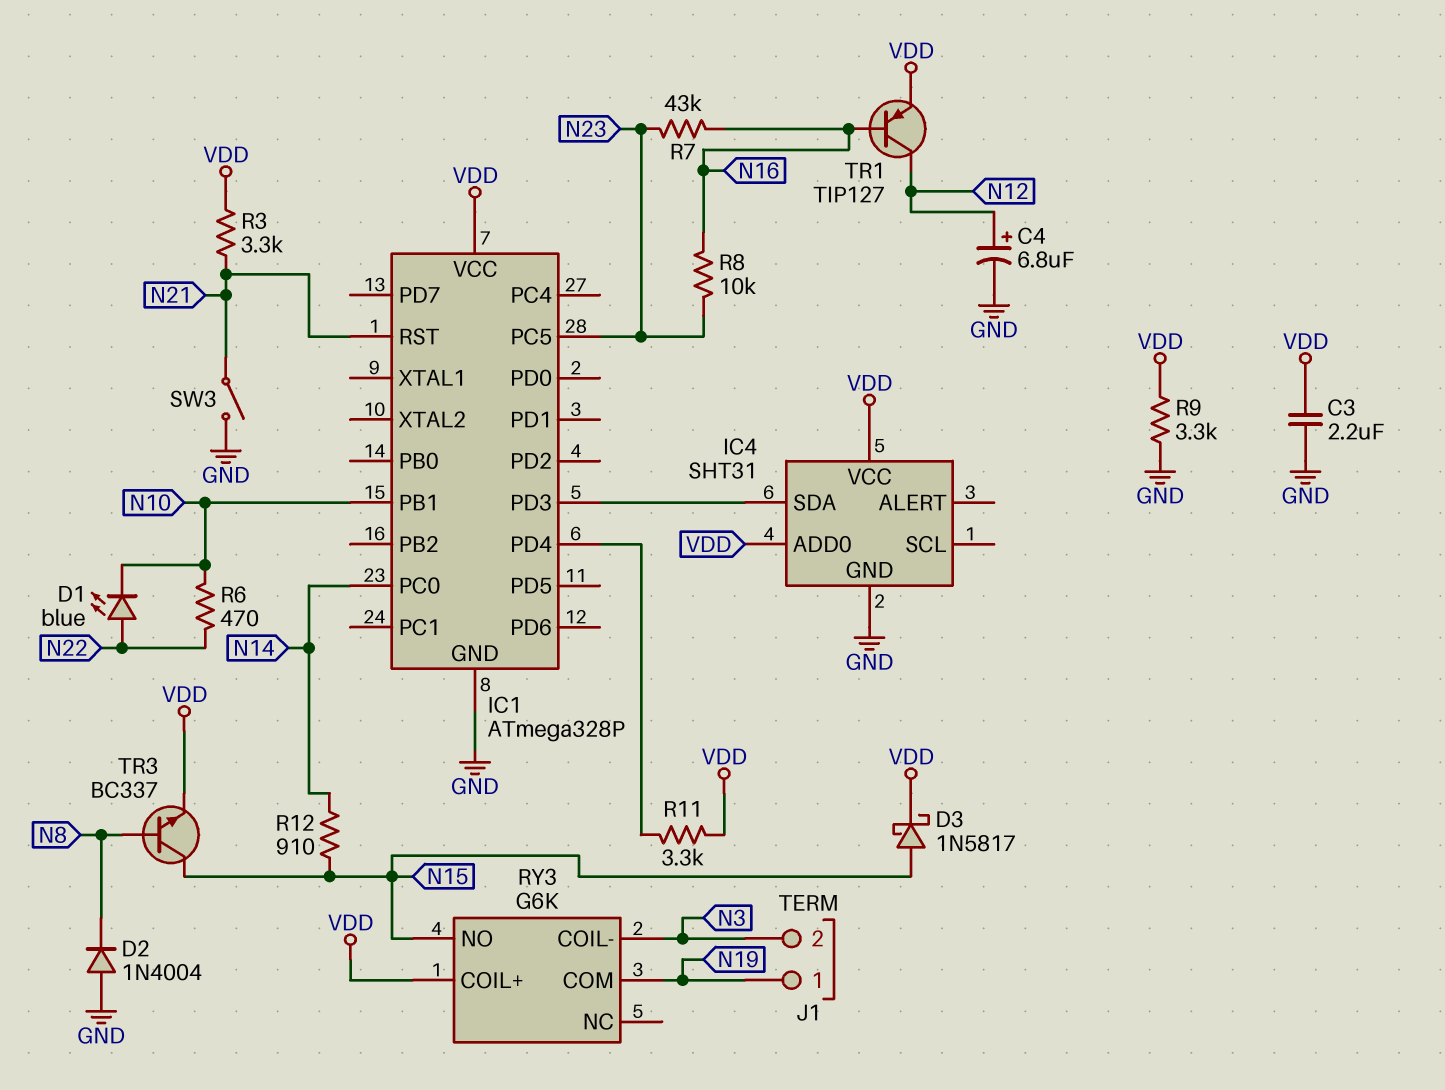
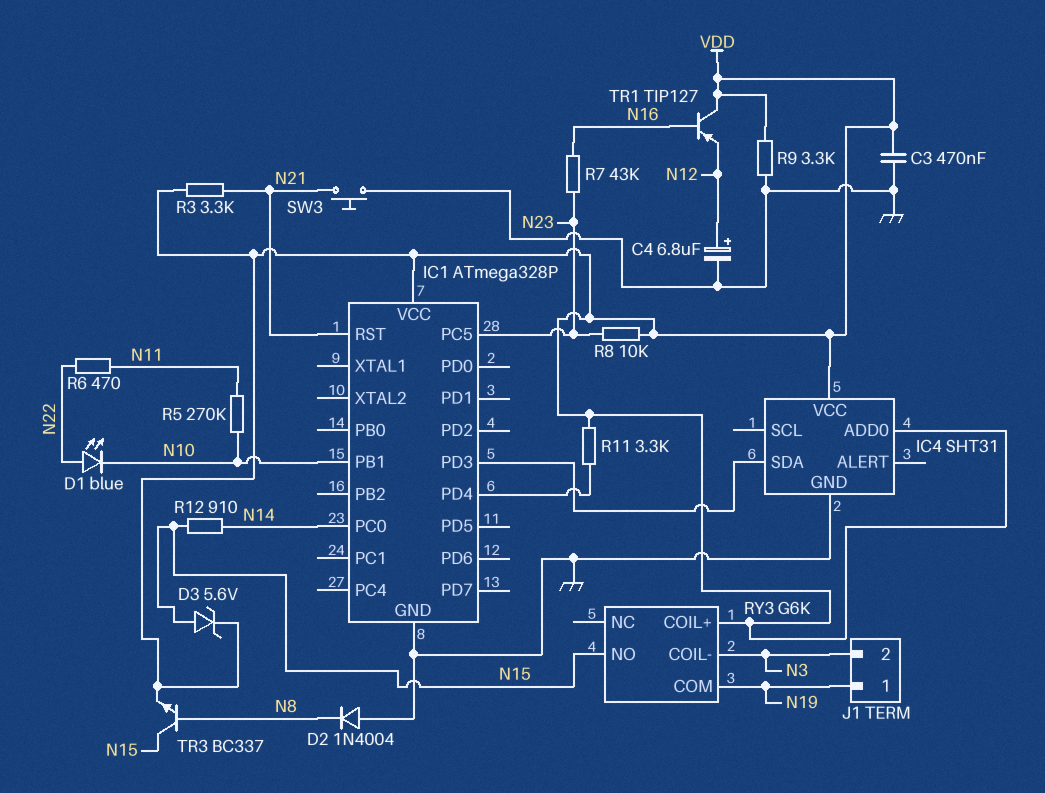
C3: 2.2uF (GND, VDD) -> 470nF (GND, VDD)
D3: schottky 1N5817 (A N15, K VDD) -> zener 5.6V (A N15, K VDD)
R5: none -> 270k (N10, N11)
R6: 470 (N10, N22) -> 470 (N11, N22)
R8: 10k (N16, N23) -> 10k (N23, VDD)
SW3: switch (GND, N21) -> button (GND, N21)
TR1: PNP TIP127 (B N16, C N12, E VDD) -> PNP TIP127 (B N16, C VDD, E N12)

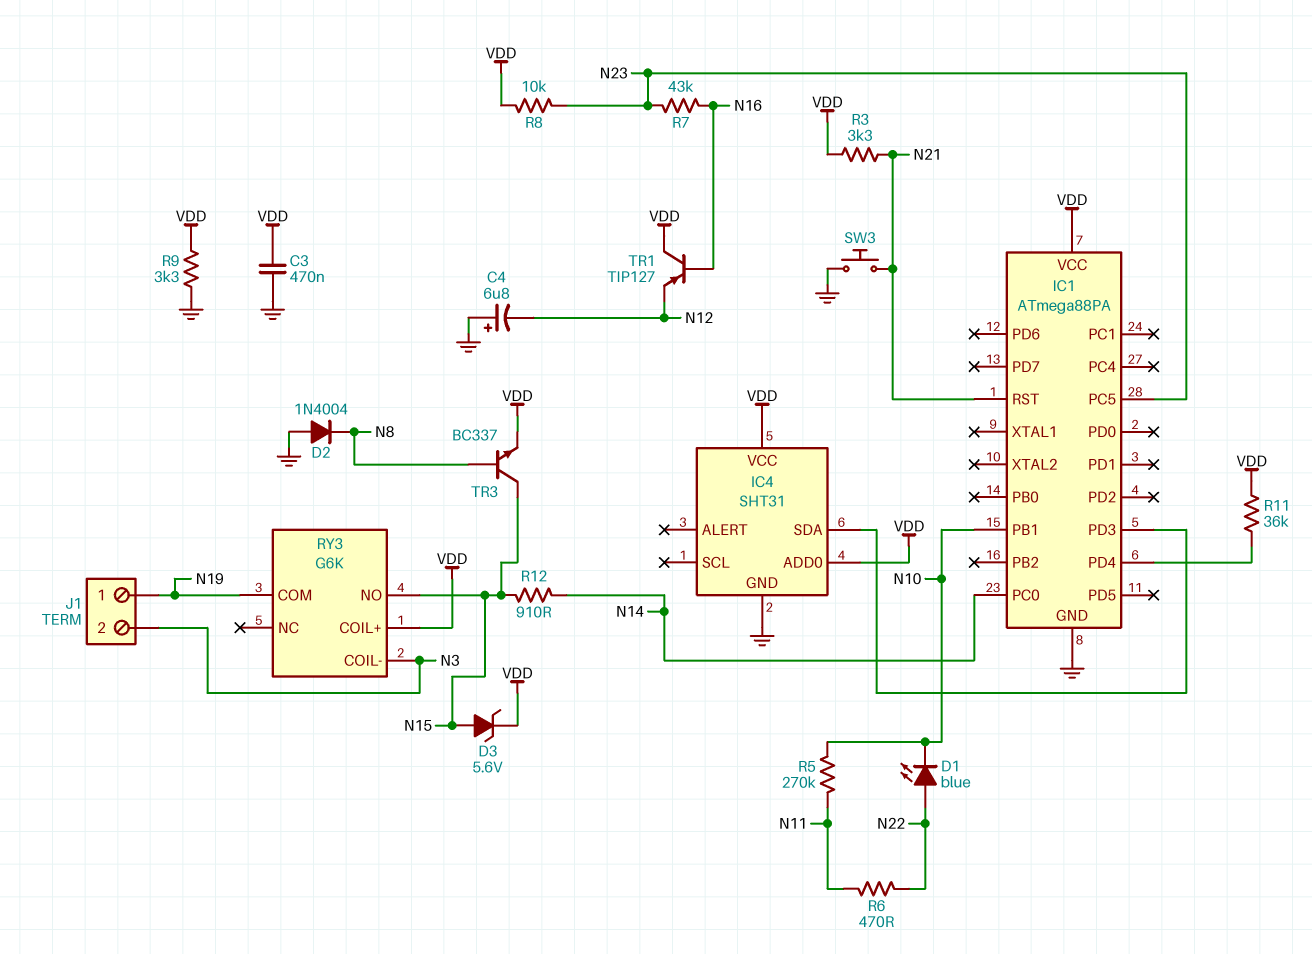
C4: 6.8uF (plus N12, minus GND) -> 6.8uF (plus GND, minus N12)
IC1: ATmega328P -> ATmega88PA
R11: 3.3k (IC1/PD4, VDD) -> 36k (IC1/PD4, VDD)

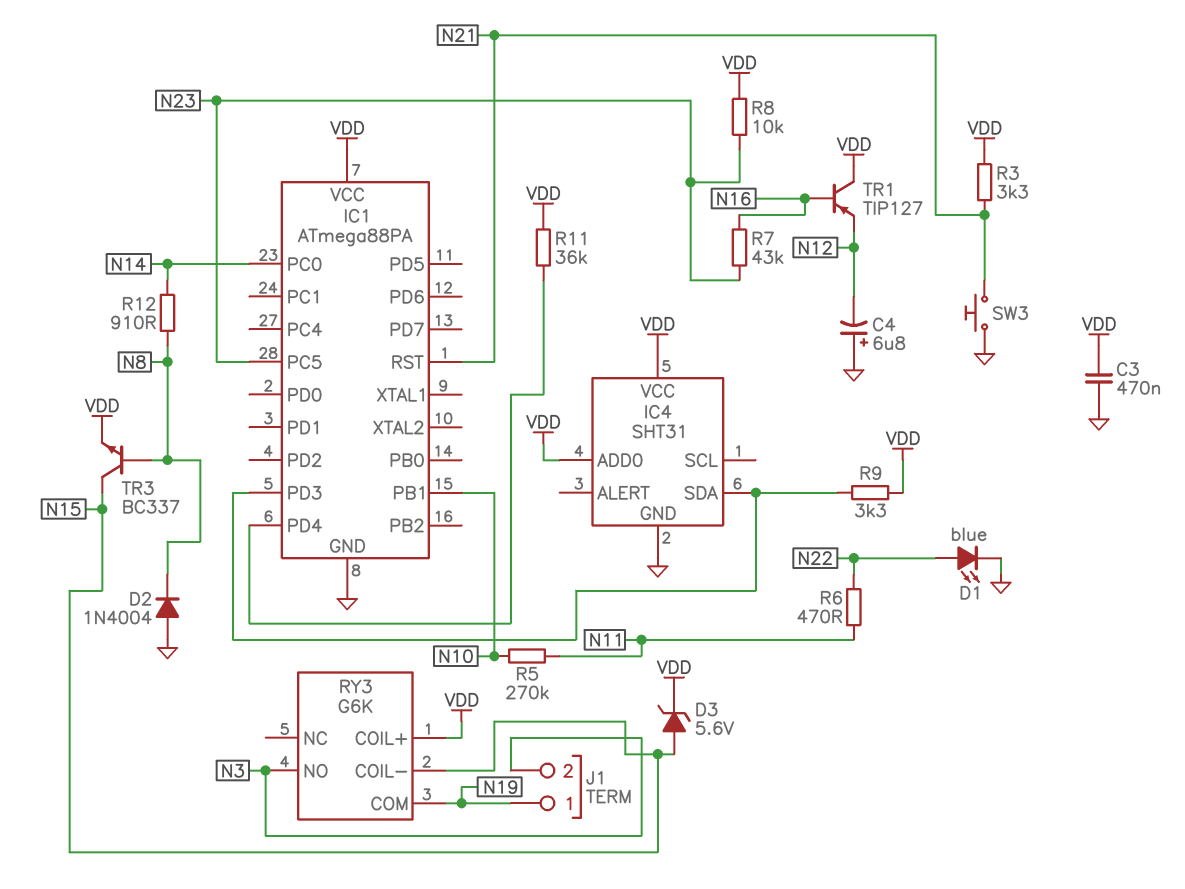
D1: LED blue (A N22, K N10) -> LED blue (A N22, K GND)
R9: 3.3k (GND, VDD) -> 3.3k (IC1/PD3, VDD)
R12: 910 (N14, N15) -> 910 (N8, N14)
RY3 pin COIL-: N3 -> N15
RY3 pin NO: N15 -> N3

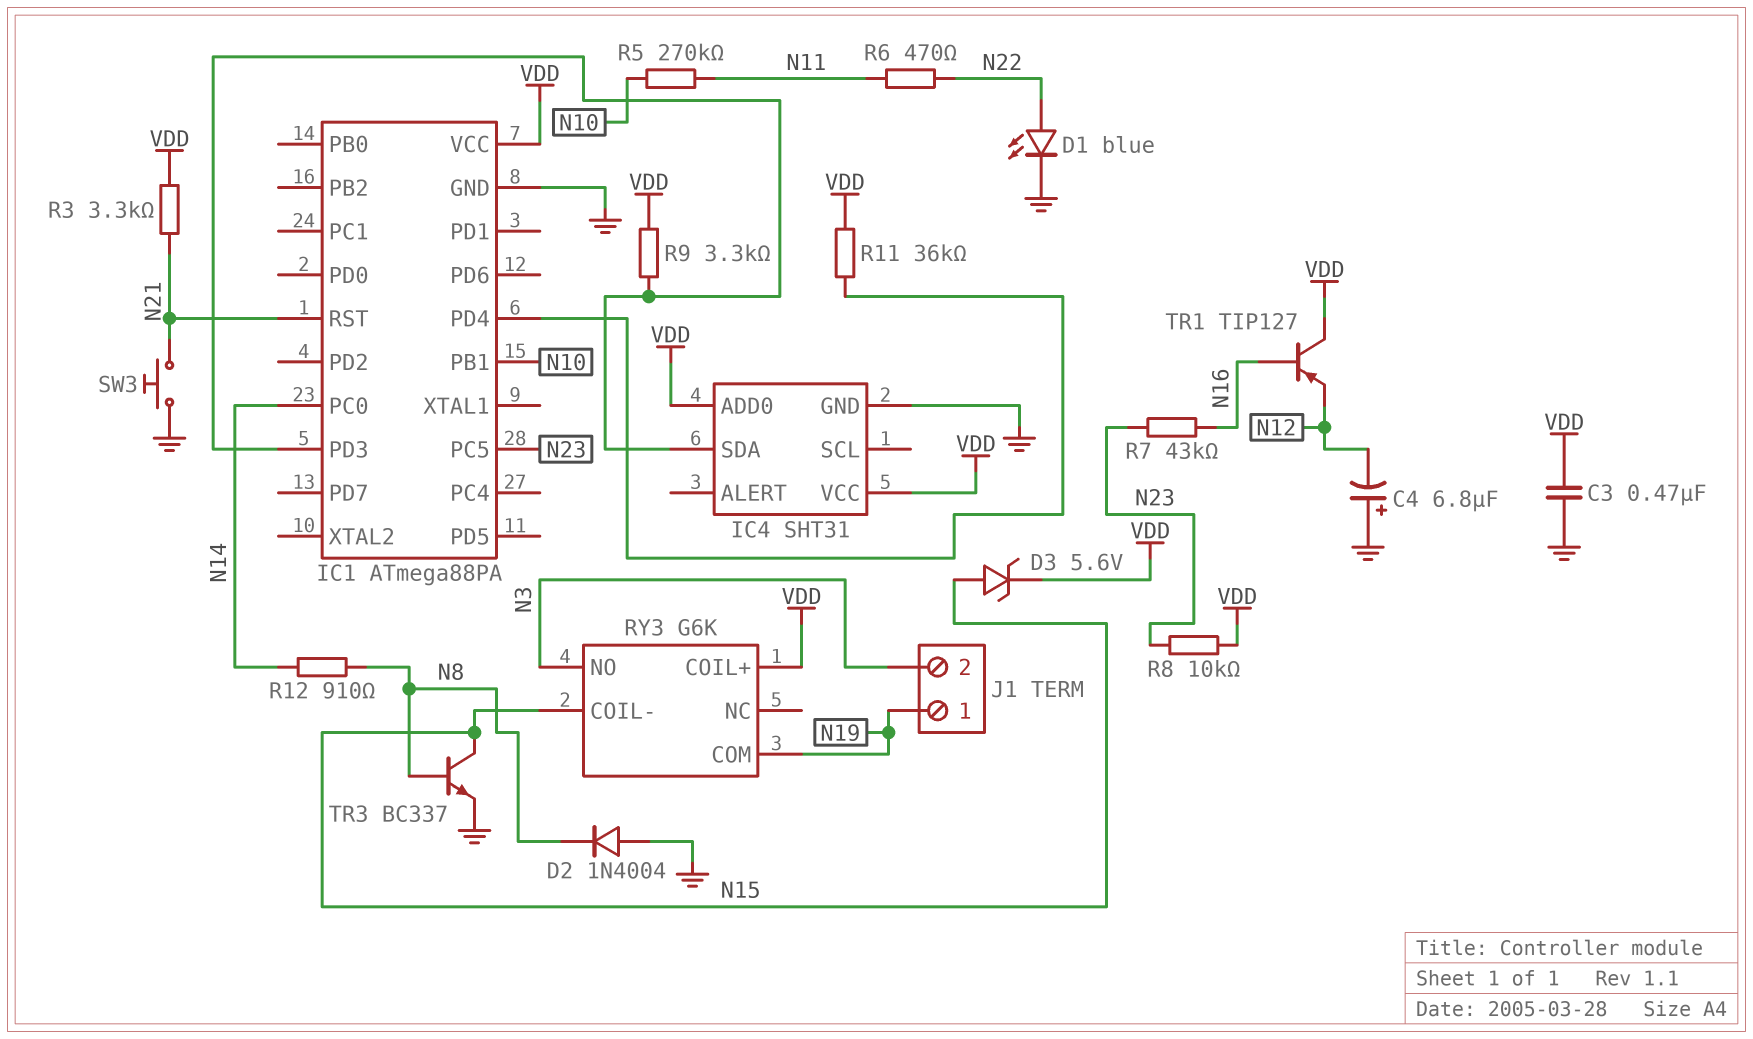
TR3: NPN BC337 (B N8, C N15, E VDD) -> NPN BC337 (B N8, C N15, E GND)

